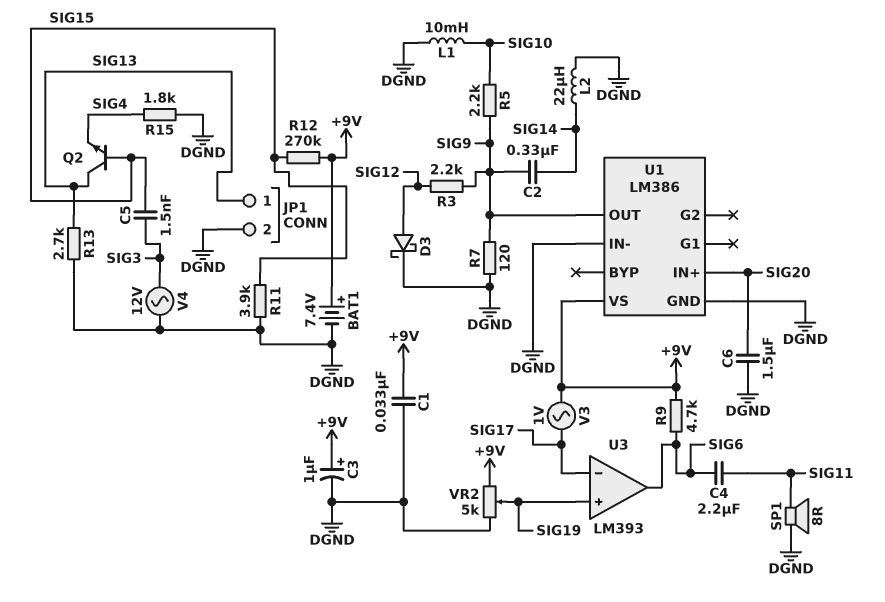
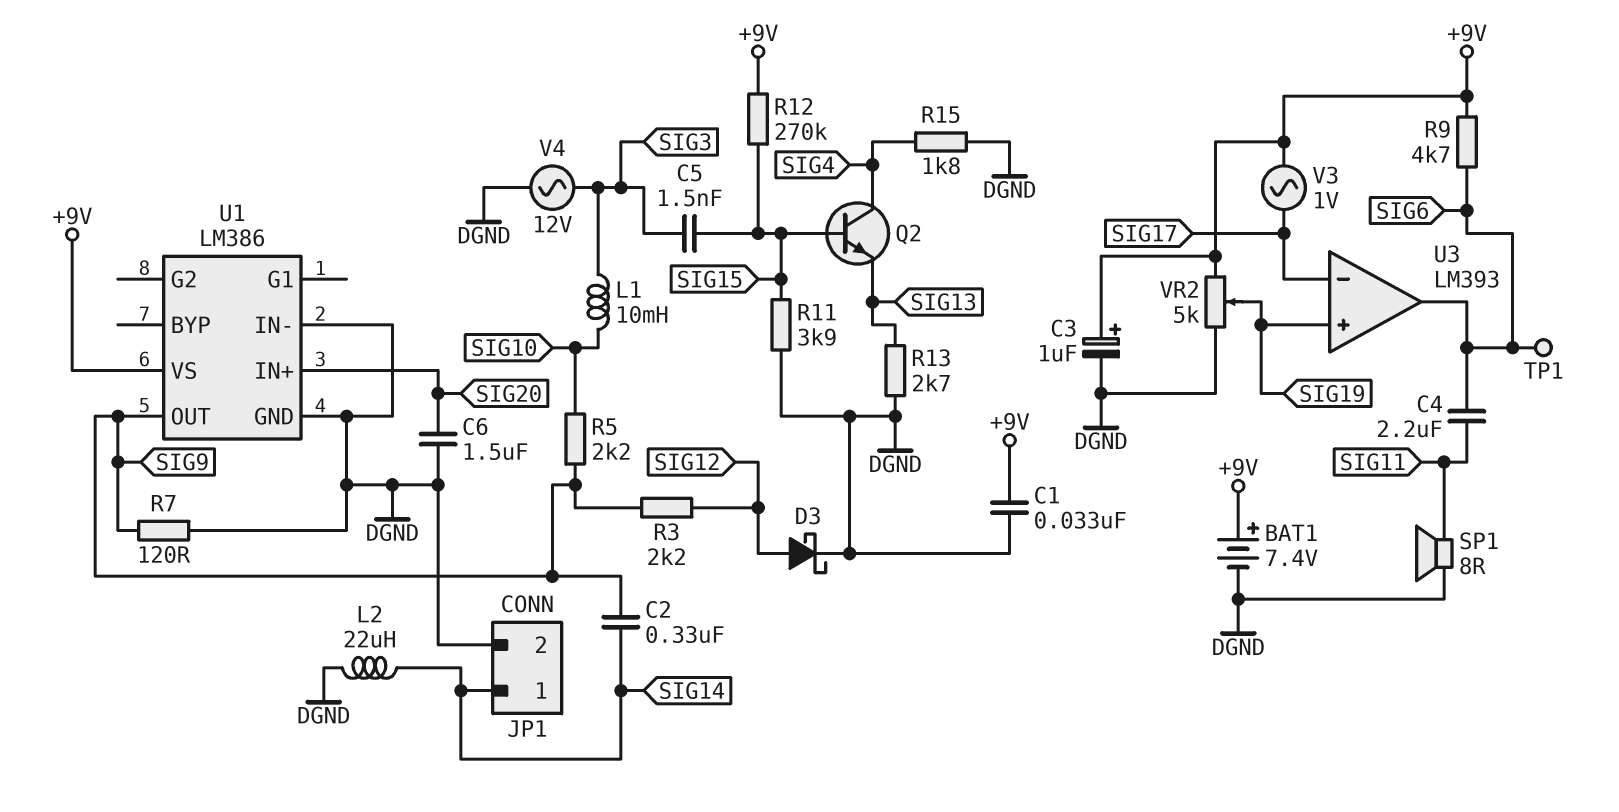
JP1 pin 1: SIG13 -> SIG14
L1: 10mH (DGND, SIG10) -> 10mH (SIG3, SIG10)
Q2: NPN (B SIG15, C SIG13, E SIG4) -> NPN (B SIG15, C SIG4, E SIG13)
TP1: none -> test point (SIG6)

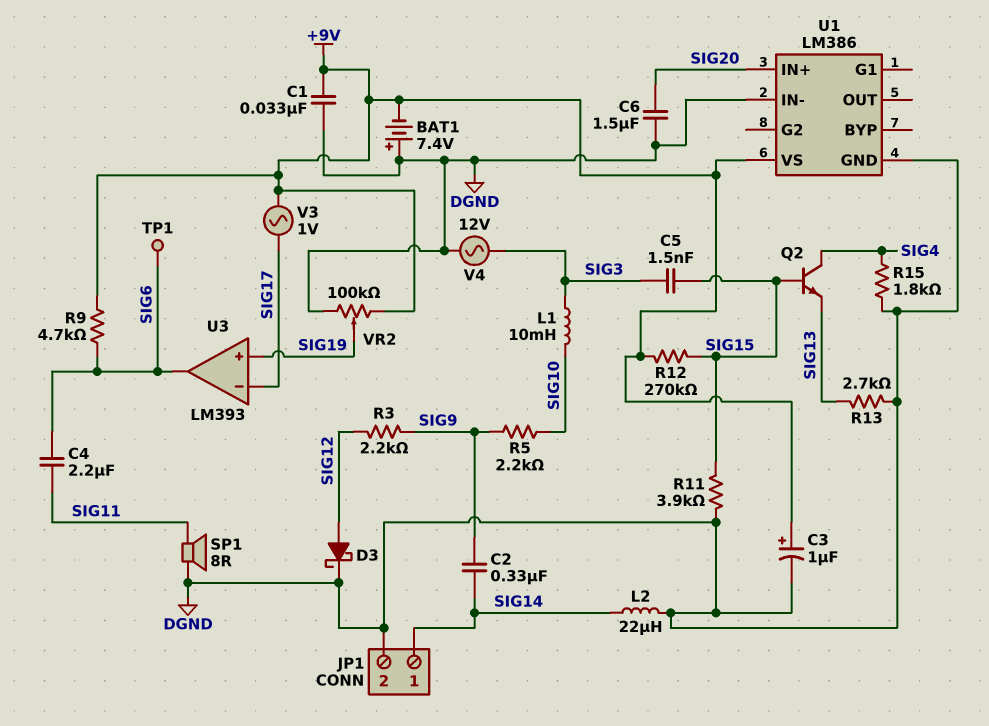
BAT1: 7.4V (plus +9V, minus DGND) -> 7.4V (plus DGND, minus +9V)
R7: 120 (DGND, SIG9) -> none
U1 pin OUT: SIG9 -> none
VR2: 5k (+9V, DGND, wiper SIG19) -> 100k (+9V, DGND, wiper SIG19)

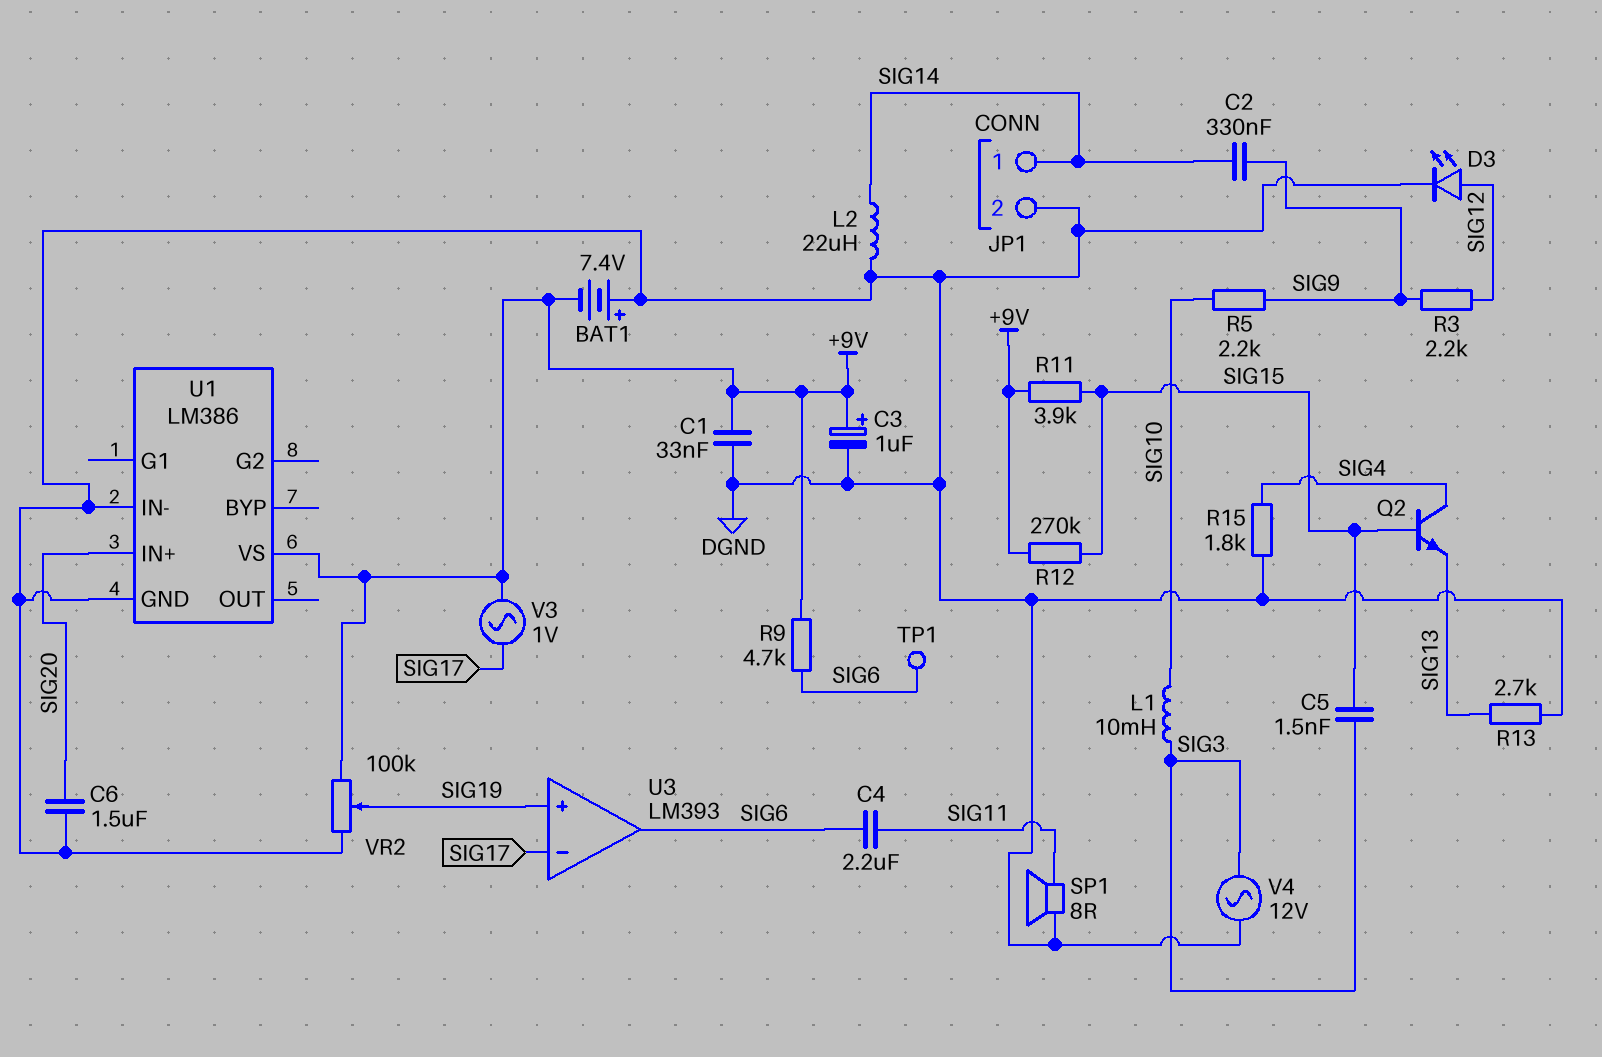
D3: schottky (A SIG12, K DGND) -> LED (A SIG12, K DGND)
R11: 3.9k (DGND, SIG15) -> 3.9k (+9V, SIG15)

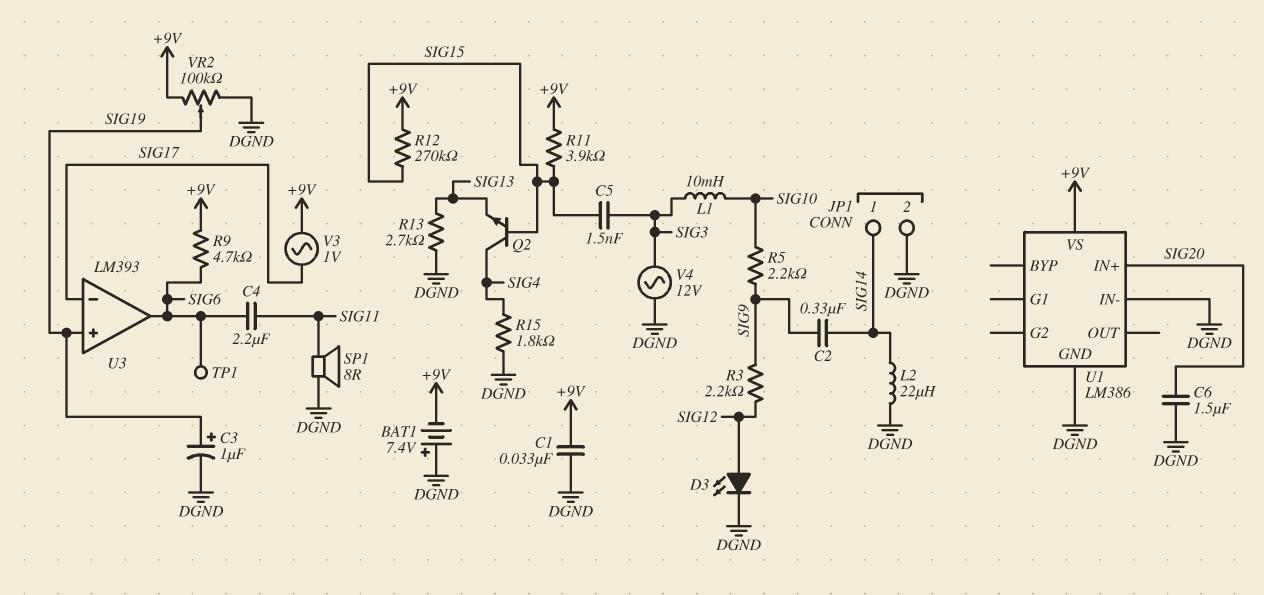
C3: 1uF (plus +9V, minus DGND) -> 1uF (plus SIG19, minus DGND)

